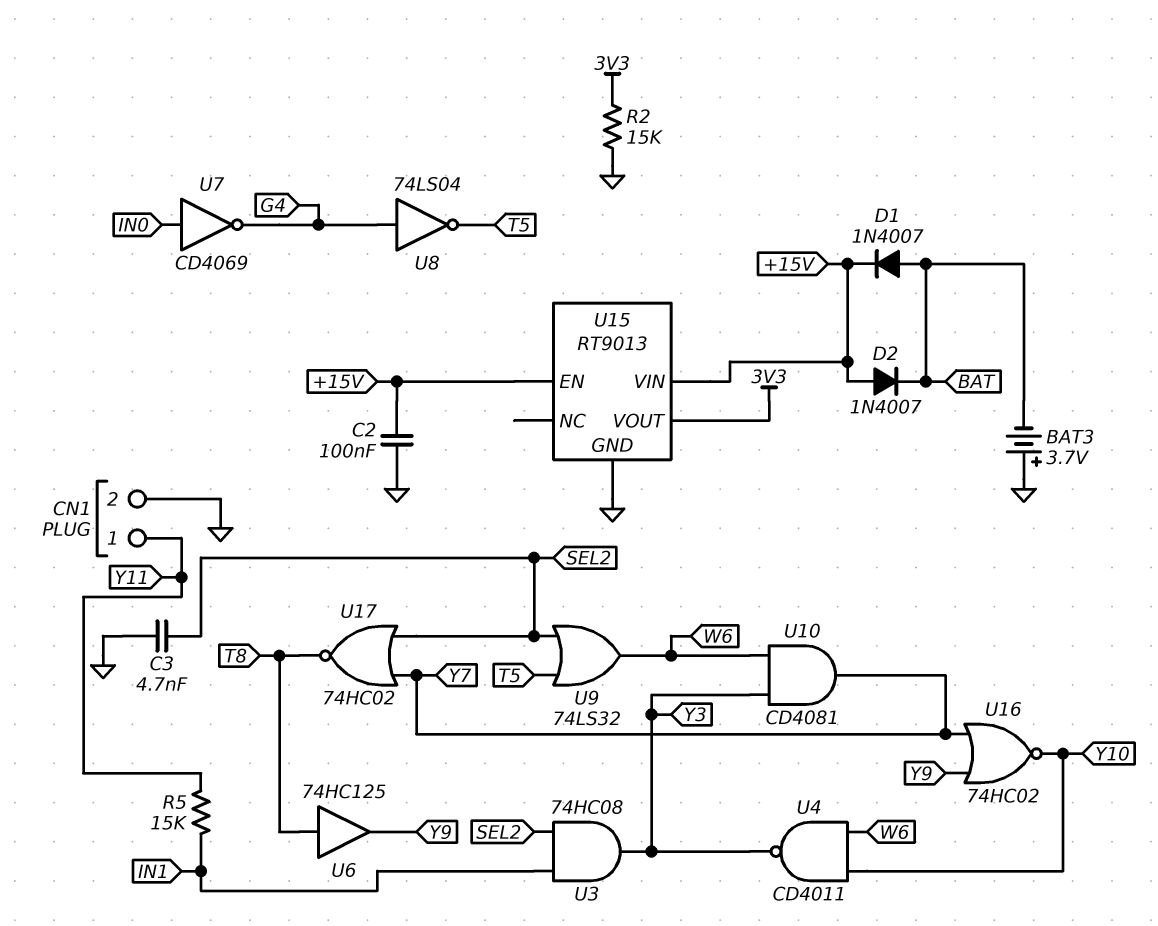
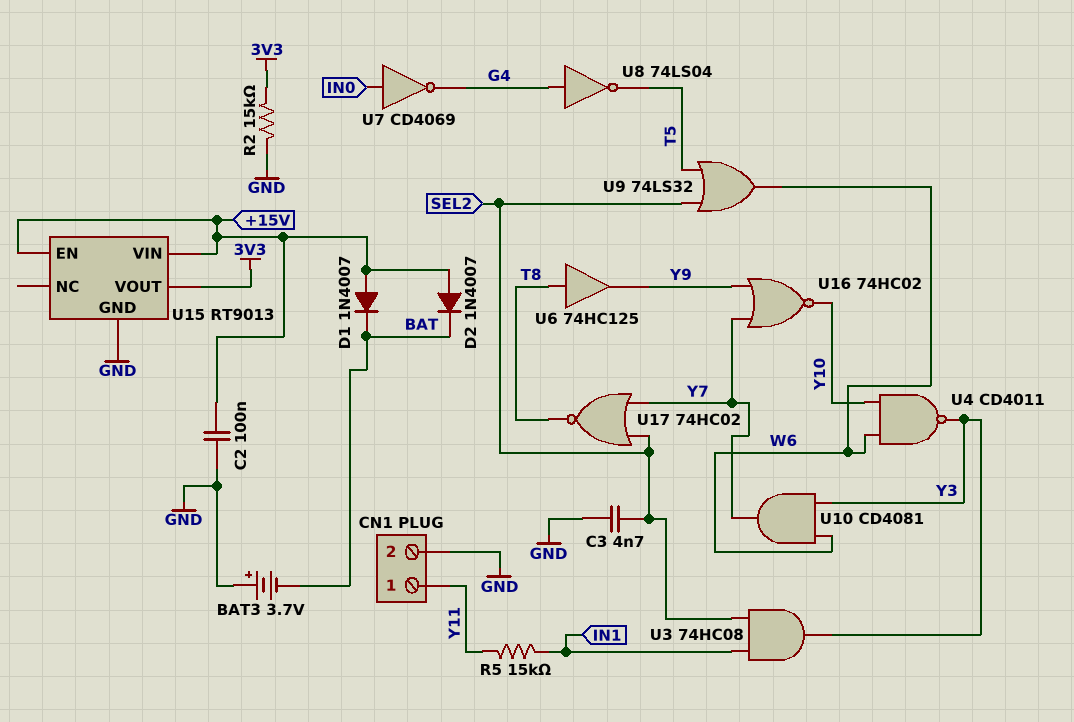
D1: diode 1N4007 (A BAT, K +15V) -> diode 1N4007 (A +15V, K BAT)

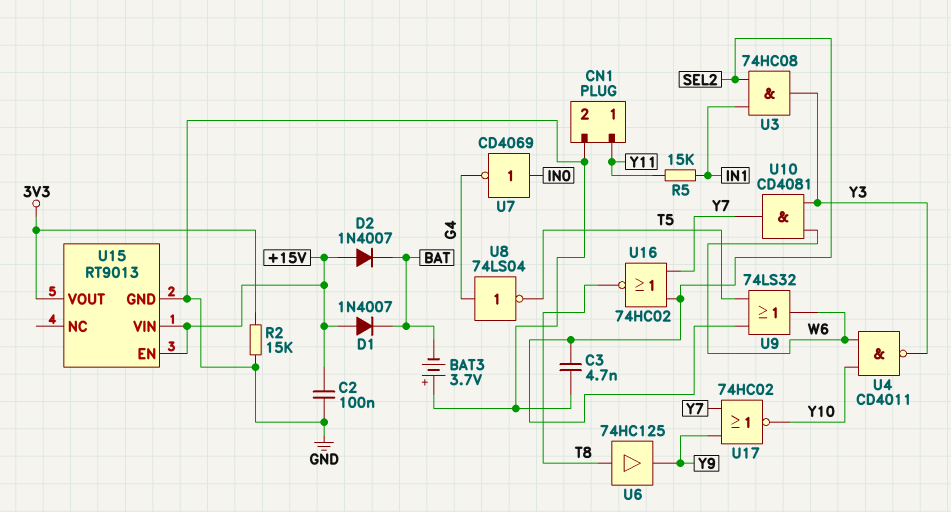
U16: NOR 74HC02 (in Y7, in Y9, out Y10) -> NOR 74HC02 (in SEL2, in Y7, out T8)
U17: NOR 74HC02 (in SEL2, in Y7, out T8) -> NOR 74HC02 (in Y7, in Y9, out Y10)

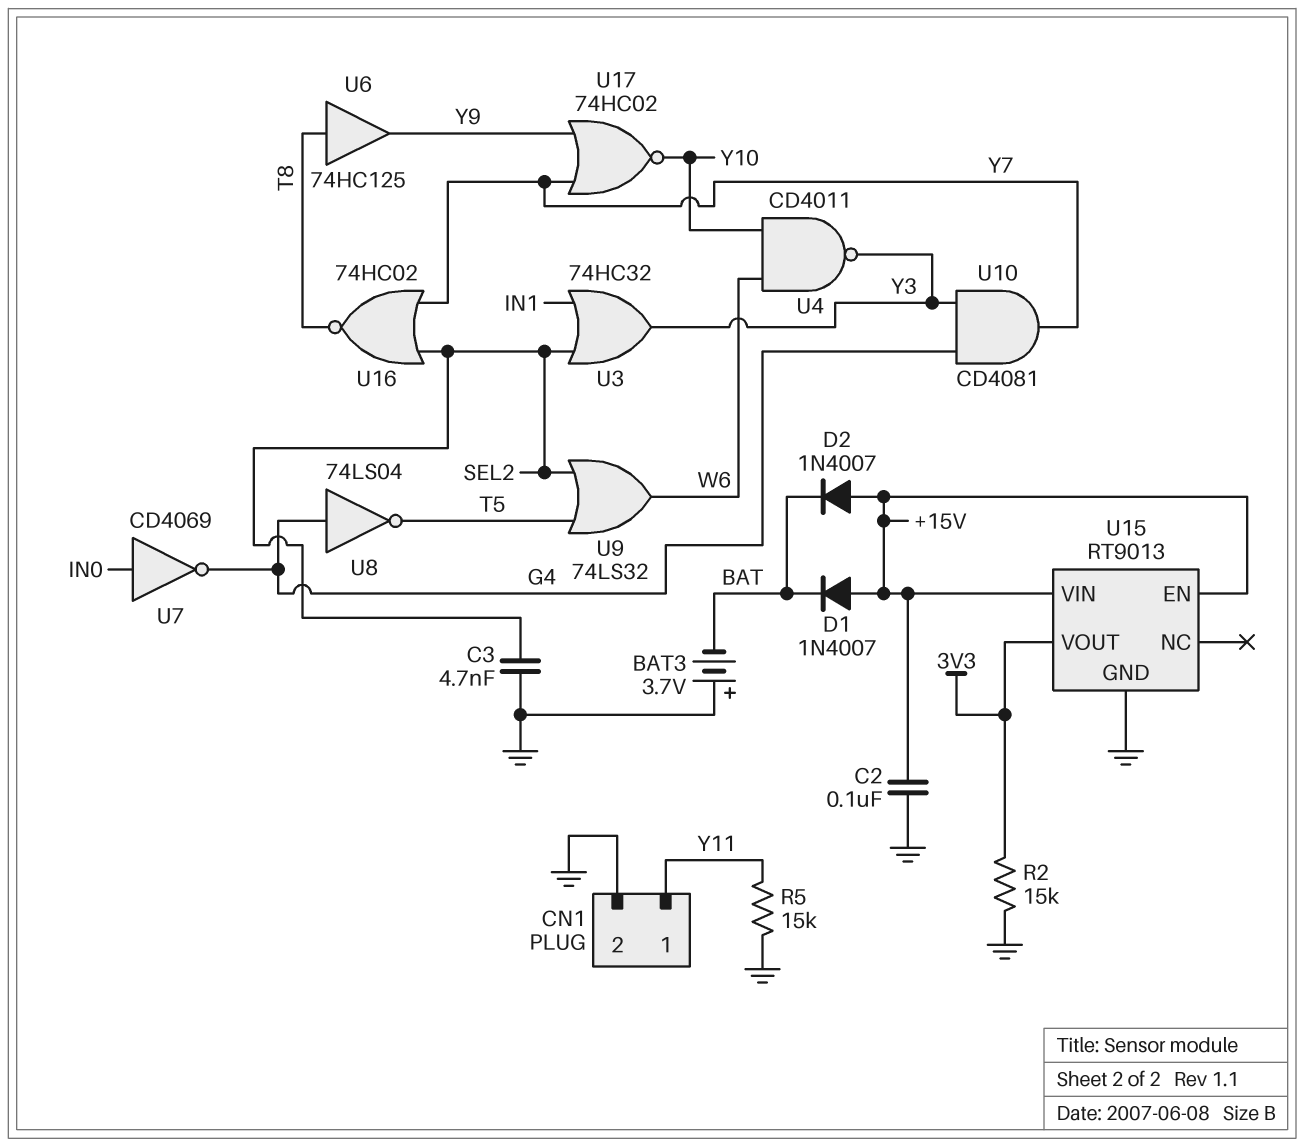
R5: 15k (IN1, Y11) -> 15k (GND, Y11)
U3: AND 74HC08 (in IN1, in SEL2, out Y3) -> OR 74HC32 (in IN1, in SEL2, out Y3)
U10: AND CD4081 (in W6, in Y3, out Y7) -> AND CD4081 (in G4, in Y3, out Y7)

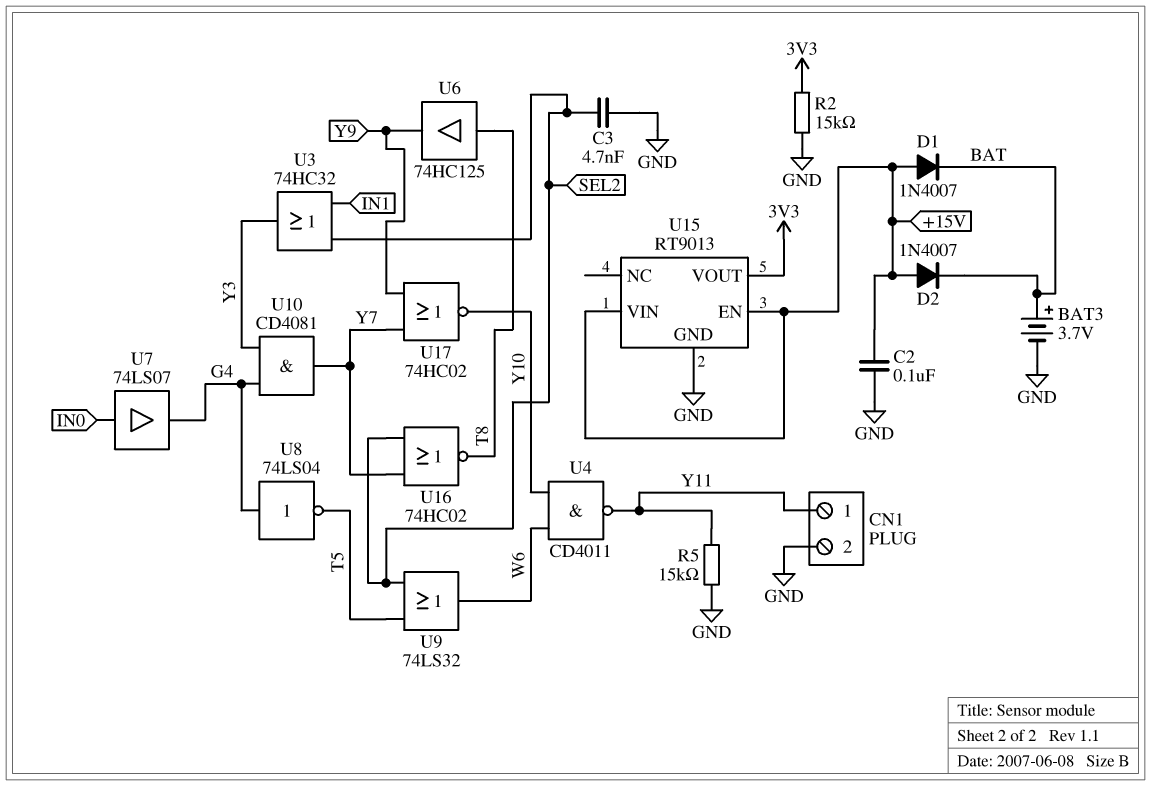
BAT3: 3.7V (plus GND, minus BAT) -> 3.7V (plus BAT, minus GND)
U4: NAND CD4011 (in W6, in Y10, out Y3) -> NAND CD4011 (in W6, in Y10, out Y11)
U7: NOT CD4069 (in IN0, out G4) -> buffer 74LS07 (in IN0, out G4)

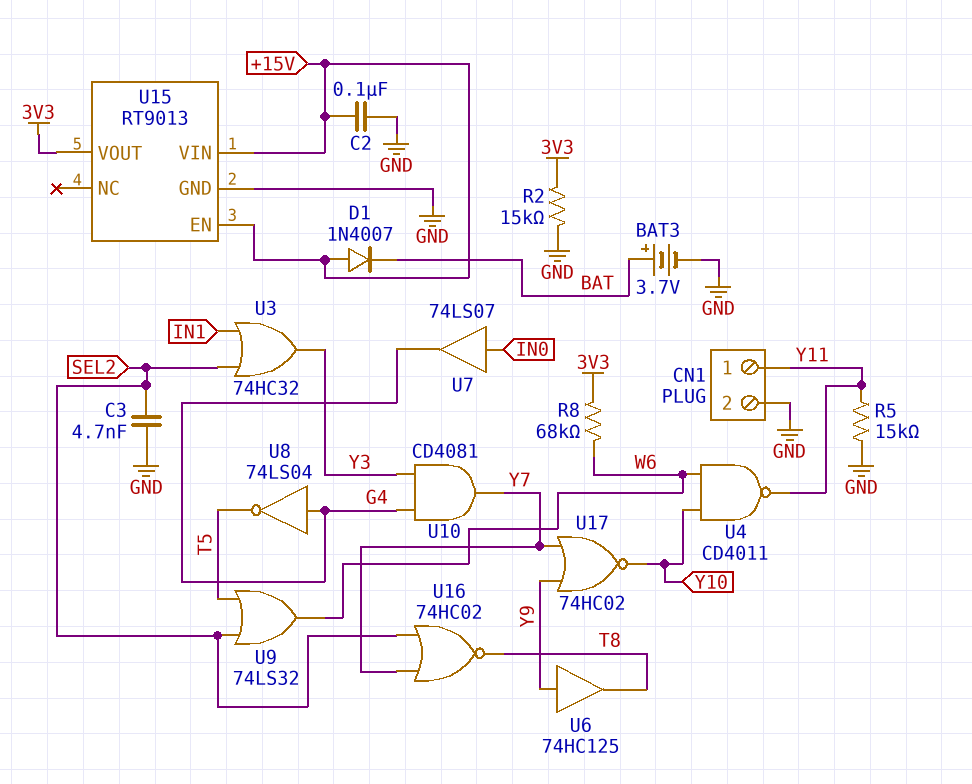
D2: diode 1N4007 (A +15V, K BAT) -> none
R8: none -> 68k (3V3, W6)
U6: buffer 74HC125 (in T8, out Y9) -> buffer 74HC125 (in Y9, out T8)

